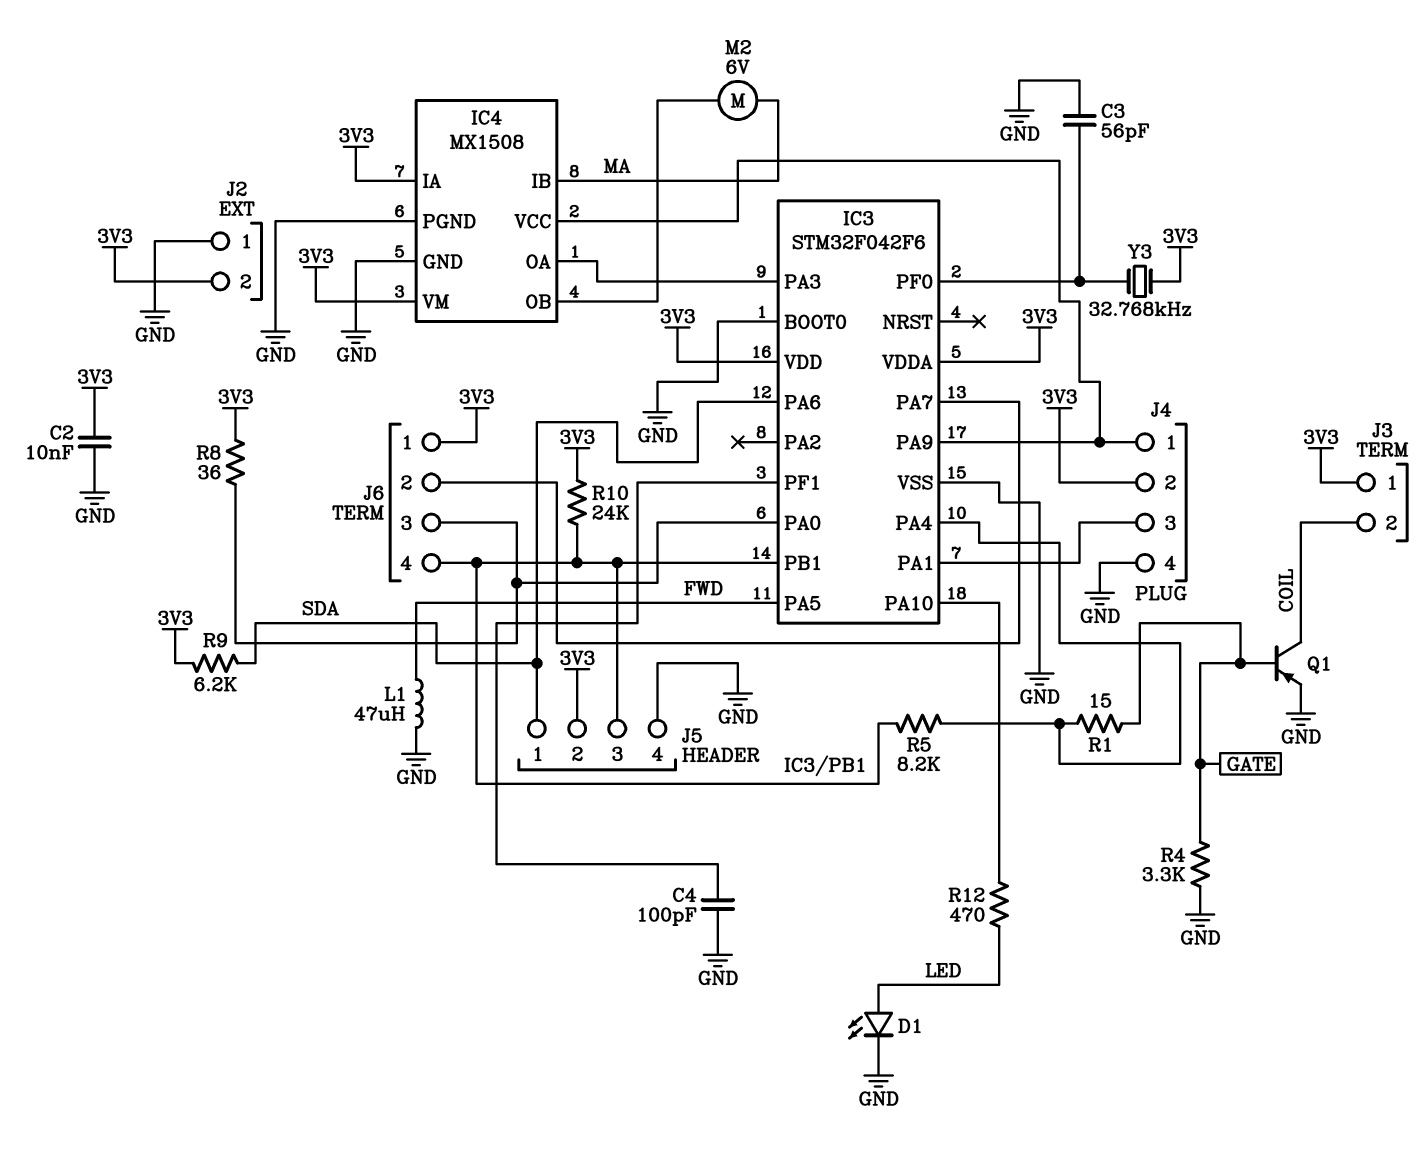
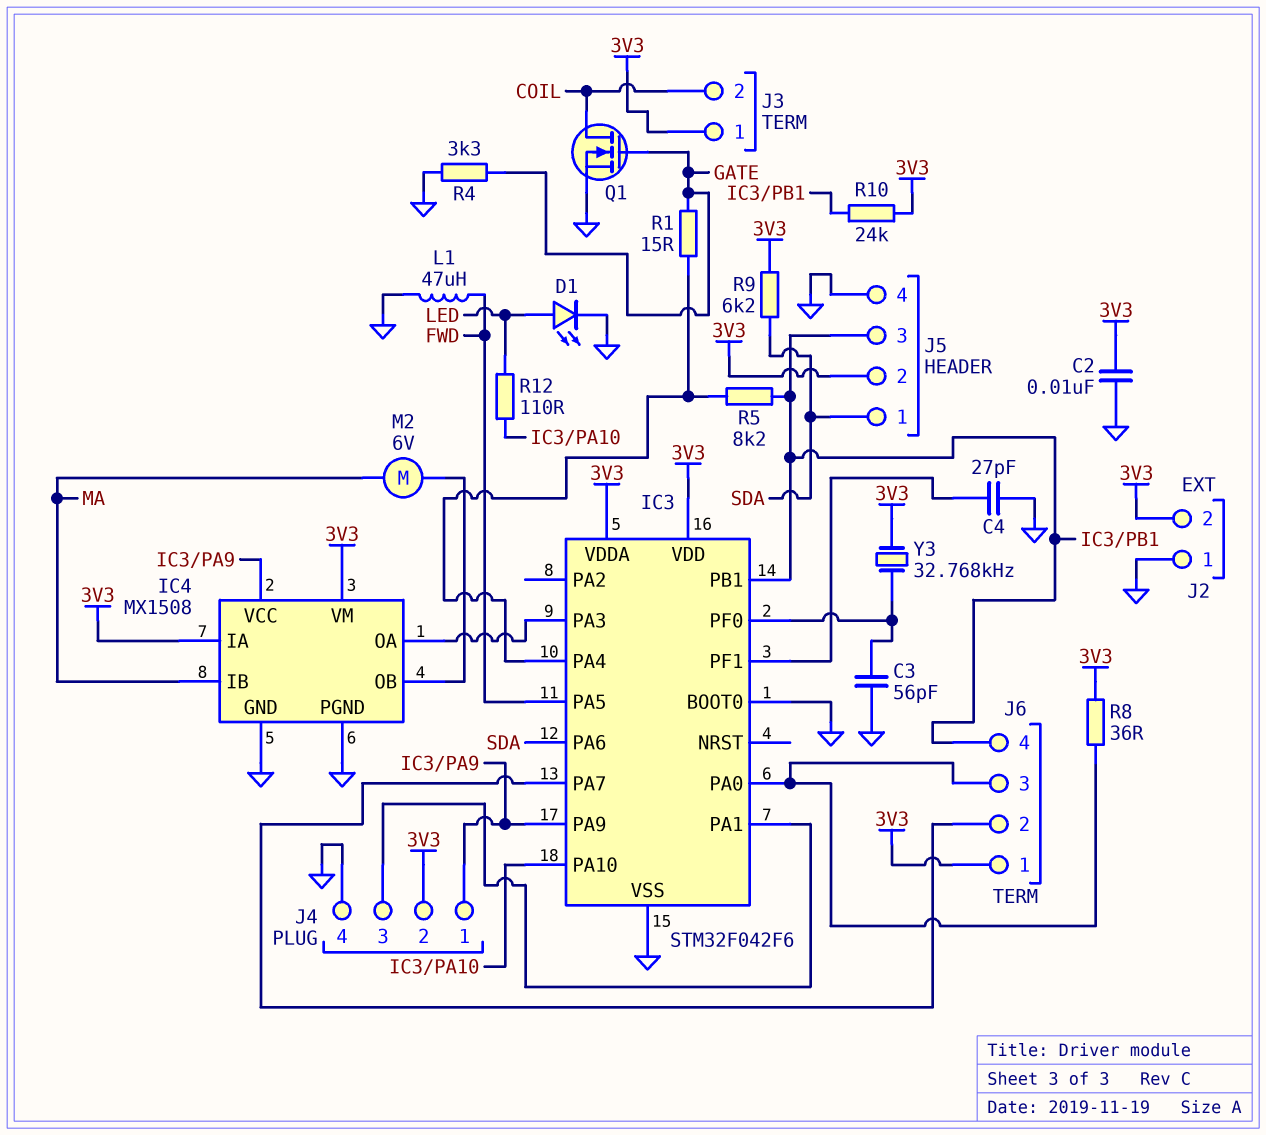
C4: 100pF (GND, IC3/PF1) -> 27pF (GND, IC3/PF1)
Q1: PNP (B GATE, C COIL, E GND) -> NMOS (G GATE, D COIL, S GND)
R12: 470 (IC3/PA10, LED) -> 110 (IC3/PA10, LED)

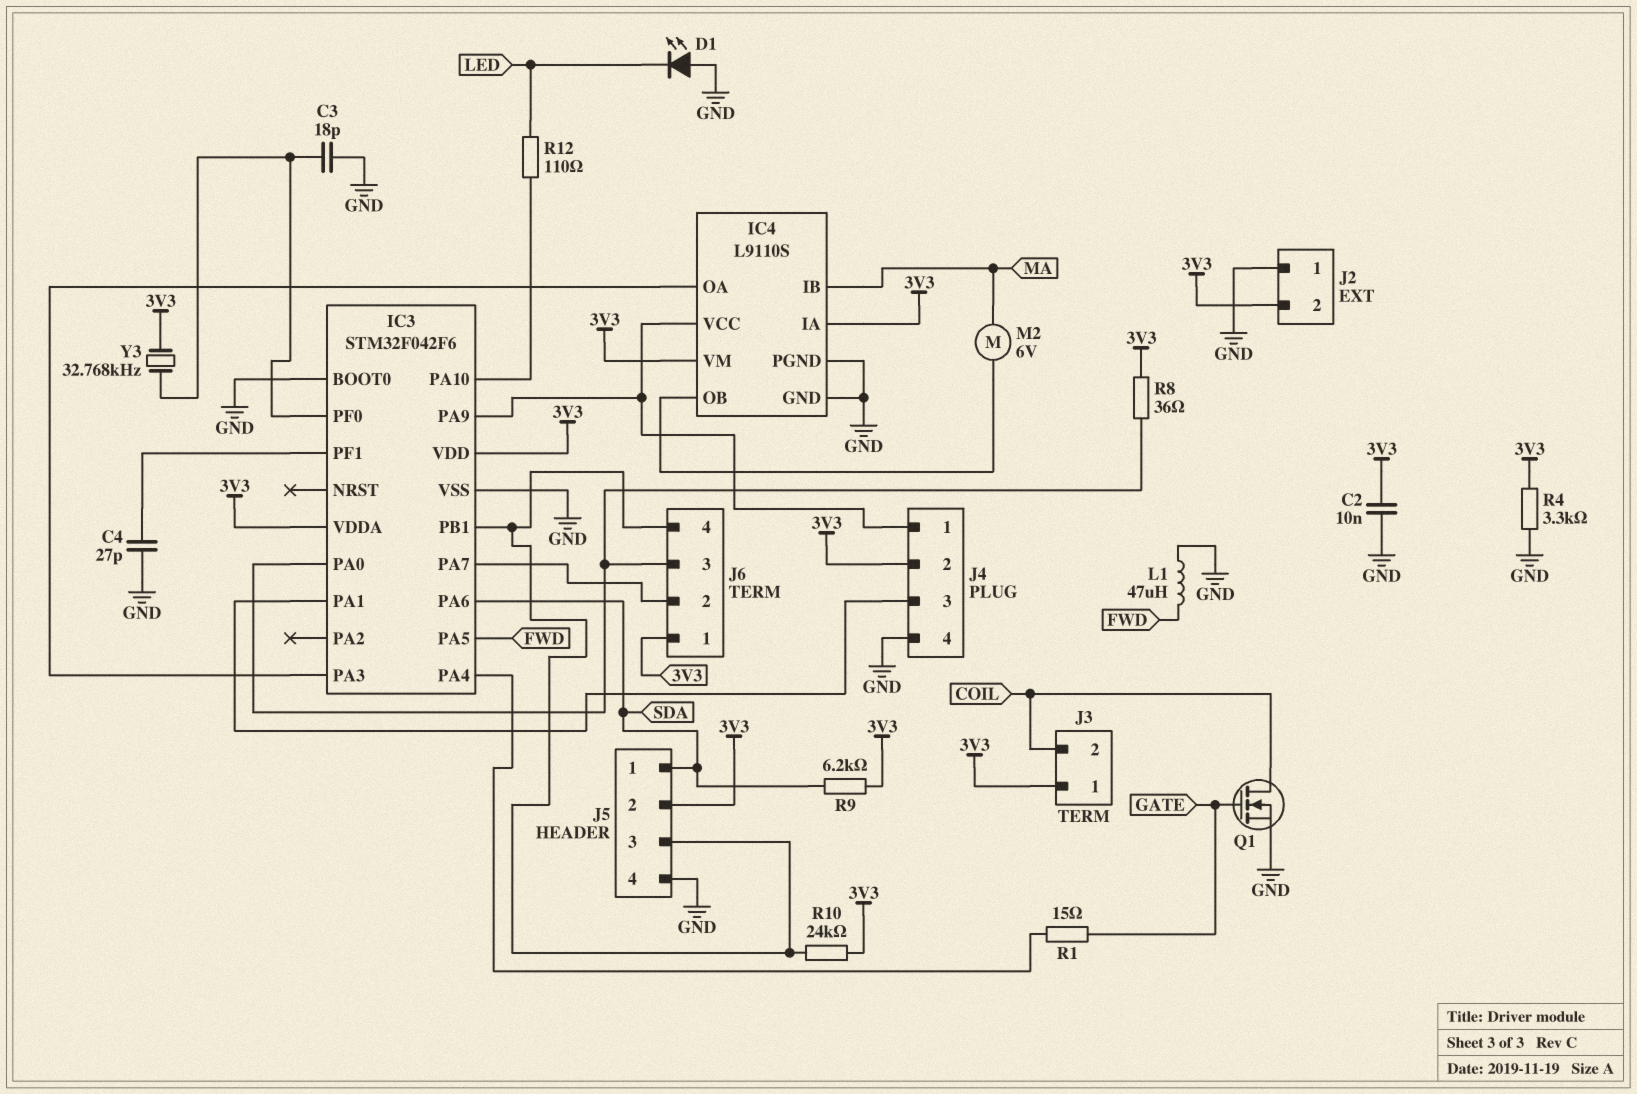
C3: 56pF (GND, IC3/PF0) -> 18pF (GND, IC3/PF0)
D1: LED (A LED, K GND) -> LED (A GND, K LED)
IC4: MX1508 -> L9110S
R4: 3.3k (GATE, GND) -> 3.3k (3V3, GND)
R5: 8.2k (IC3/PA4, IC3/PB1) -> none

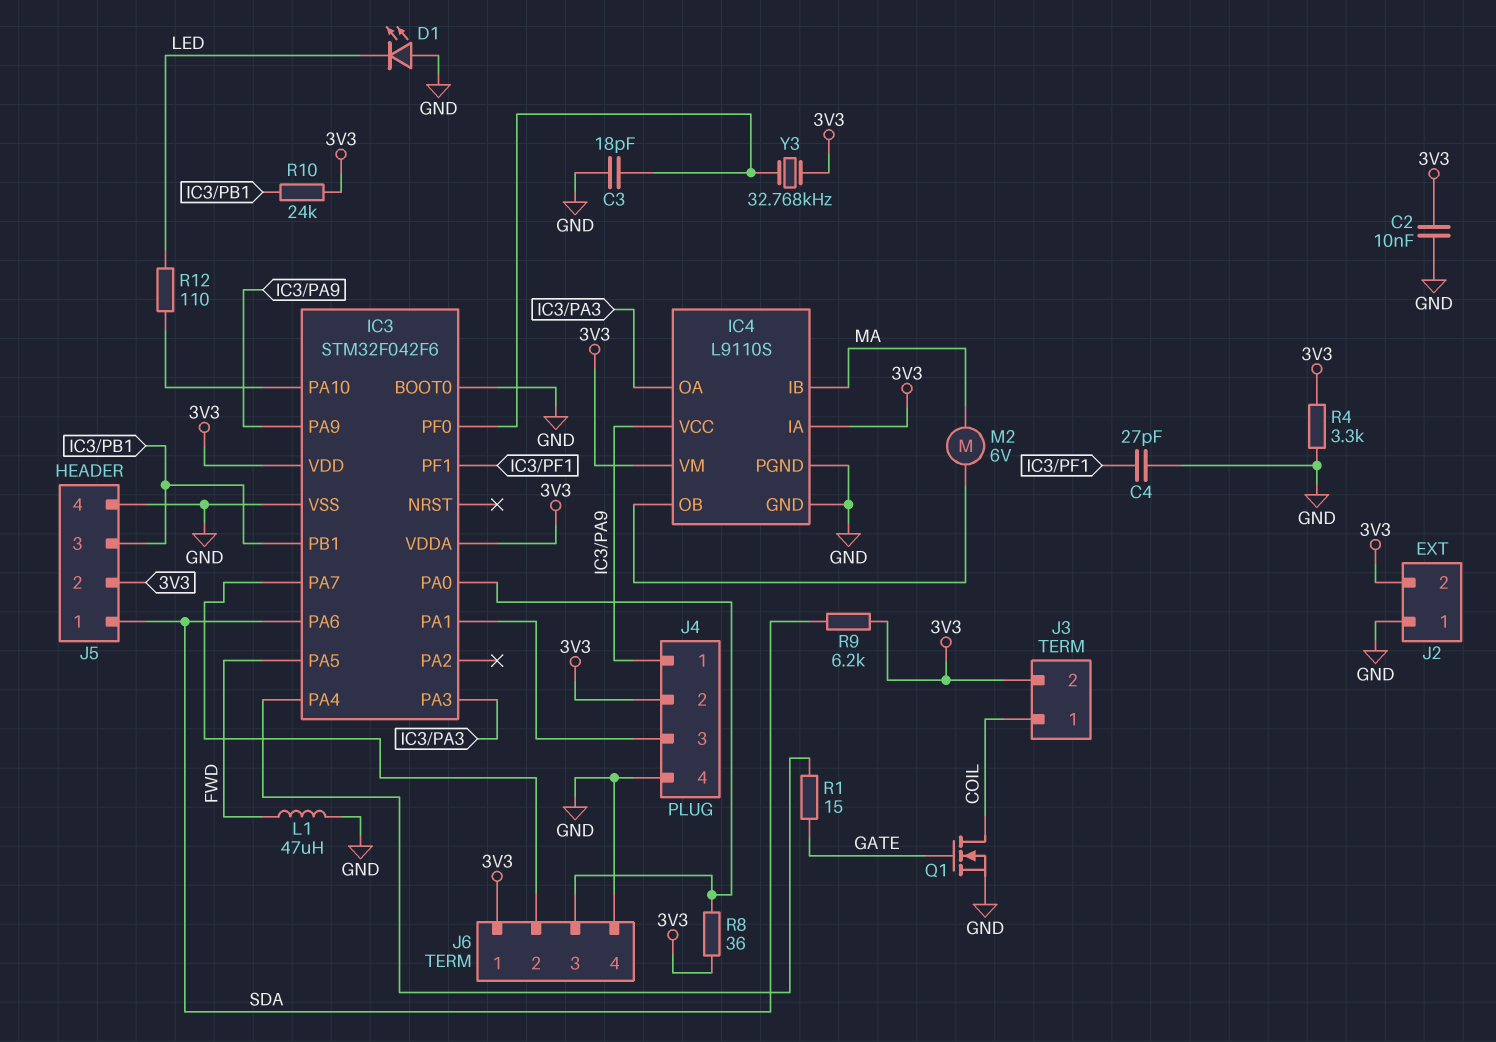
J3 pin 1: 3V3 -> COIL
J3 pin 2: COIL -> 3V3
J6 pin 4: IC3/PB1 -> GND

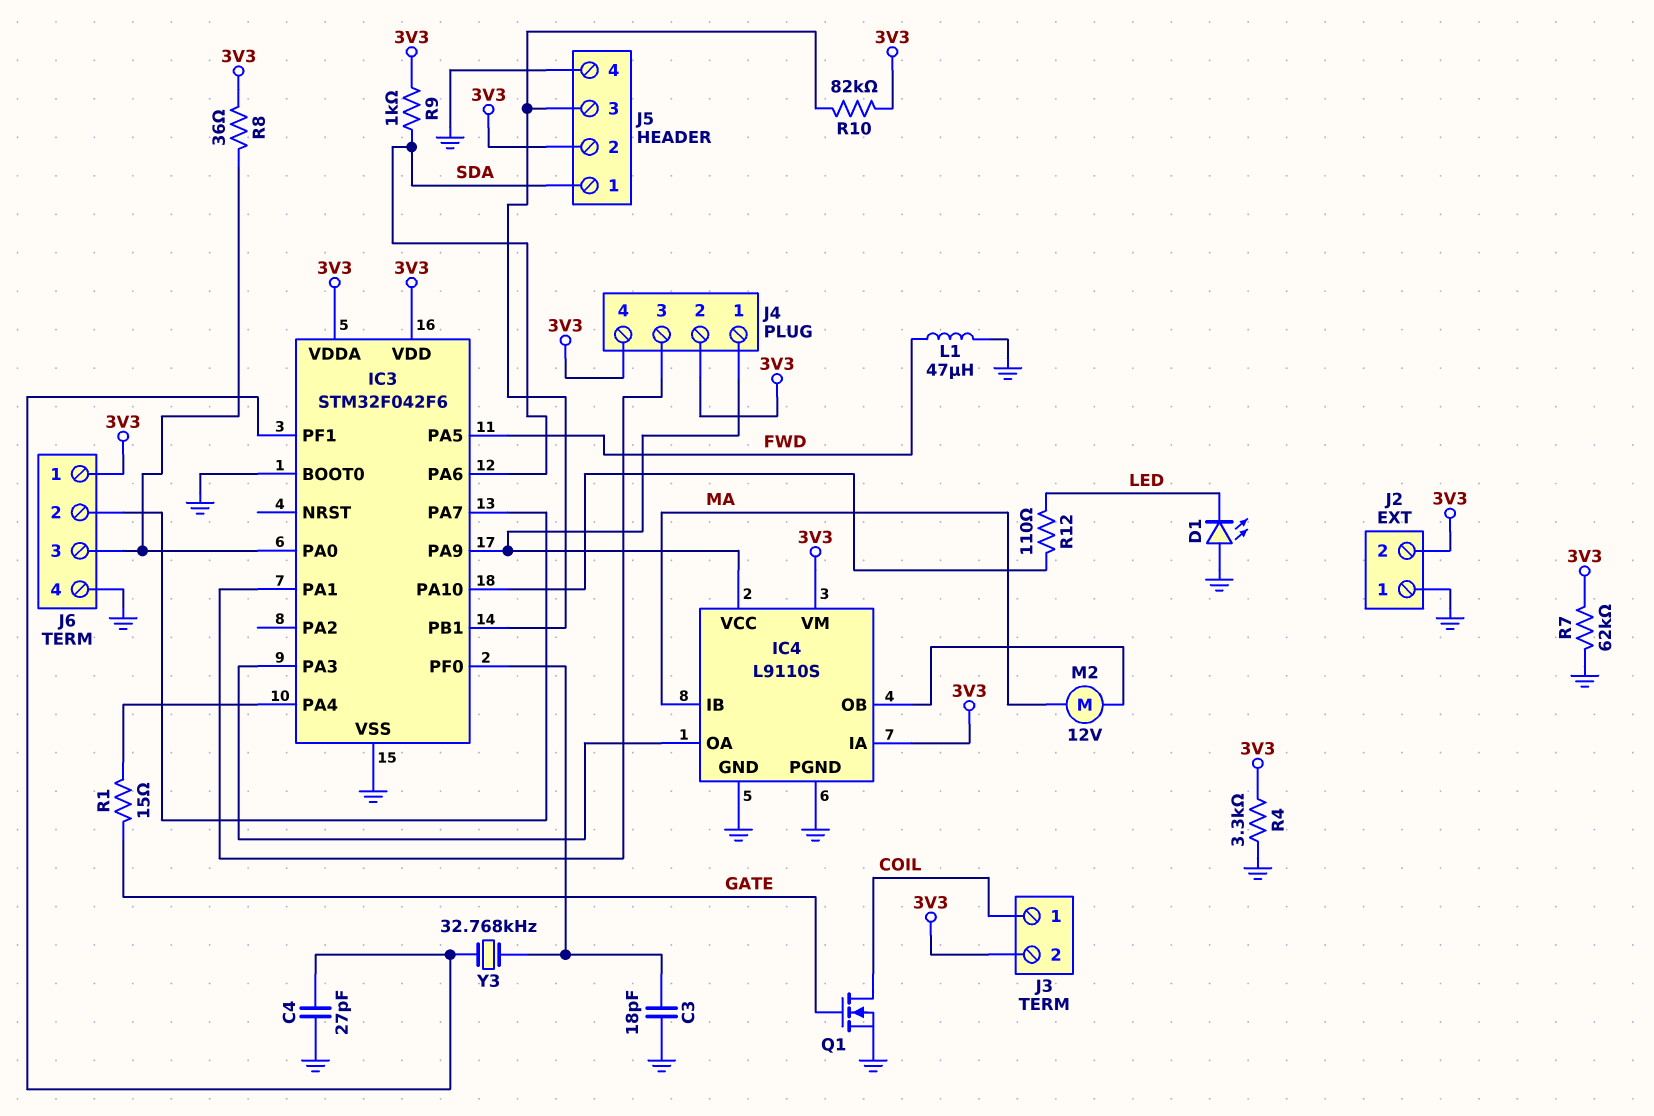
C2: 10nF (3V3, GND) -> none
J4 pin 4: GND -> 3V3
M2: motor 6V (IC4/OB, MA) -> motor 12V (IC4/OB, MA)
R7: none -> 62k (3V3, GND)
R9: 6.2k (3V3, SDA) -> 1k (3V3, SDA)
R10: 24k (3V3, IC3/PB1) -> 82k (3V3, IC3/PB1)
Y3: 32.768kHz (3V3, IC3/PF0) -> 32.768kHz (IC3/PF0, IC3/PF1)

